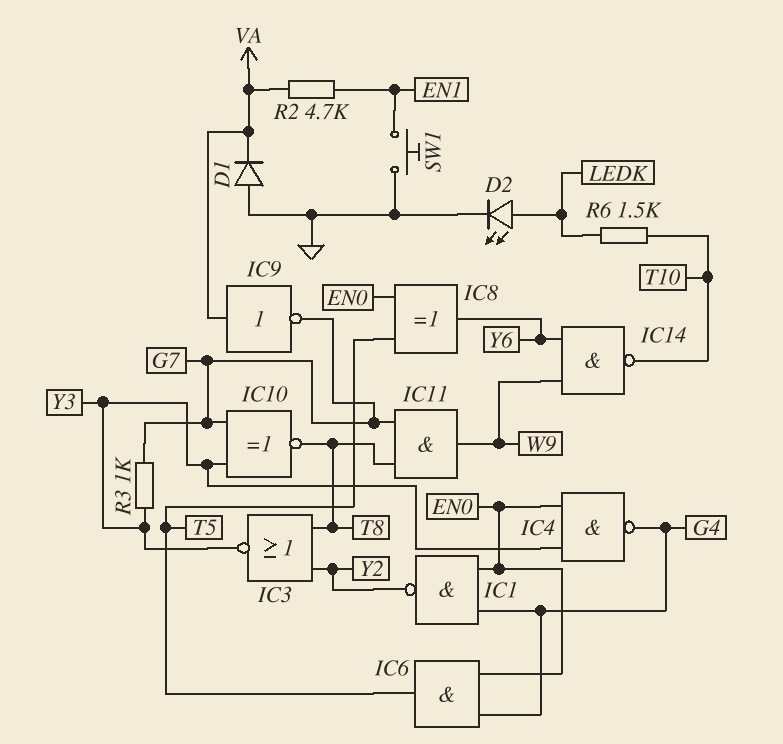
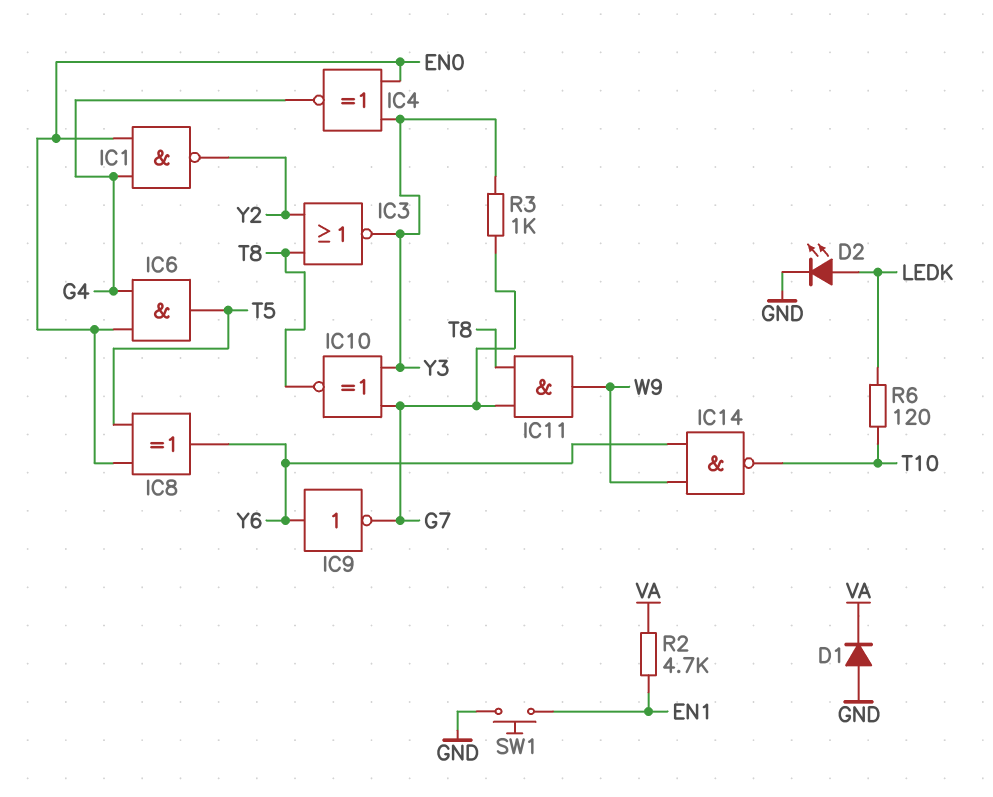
IC4: NAND (in EN0, in Y3, out G4) -> XNOR (in EN0, in Y3, out G4)
IC9: NOT (in VA, out G7) -> NOT (in Y6, out G7)
R6: 1.5k (LEDK, T10) -> 120 (LEDK, T10)

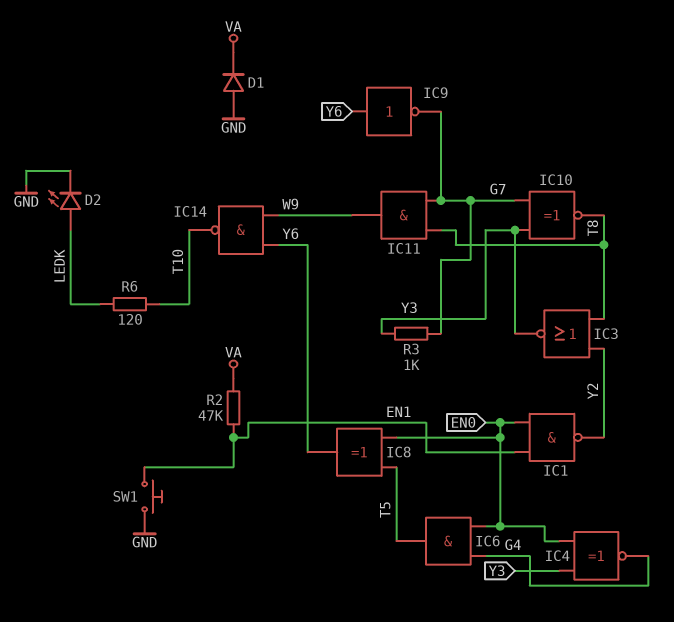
IC1: NAND (in EN0, in G4, out Y2) -> NAND (in EN0, in EN1, out Y2)
R2: 4.7k (EN1, VA) -> 47k (EN1, VA)

